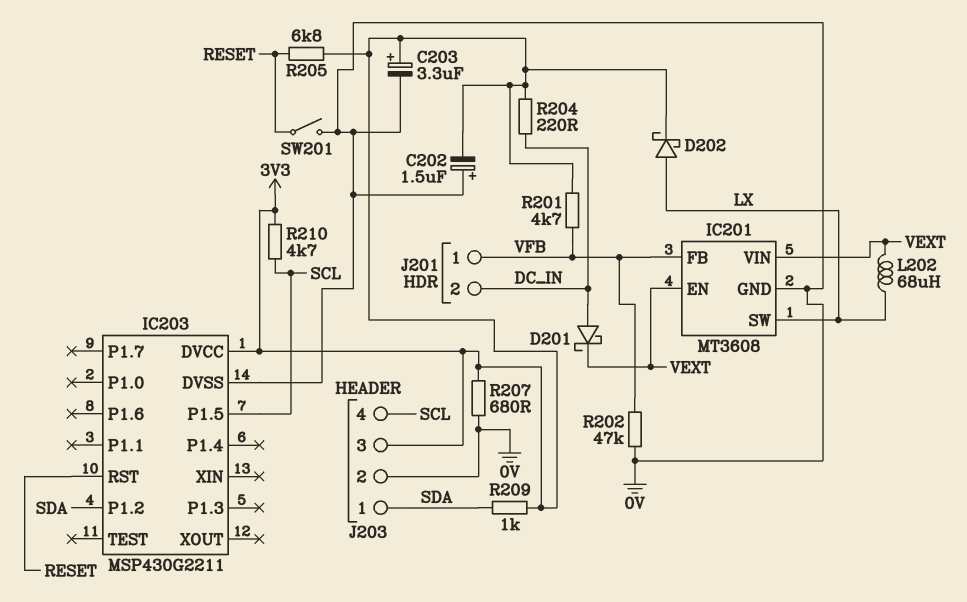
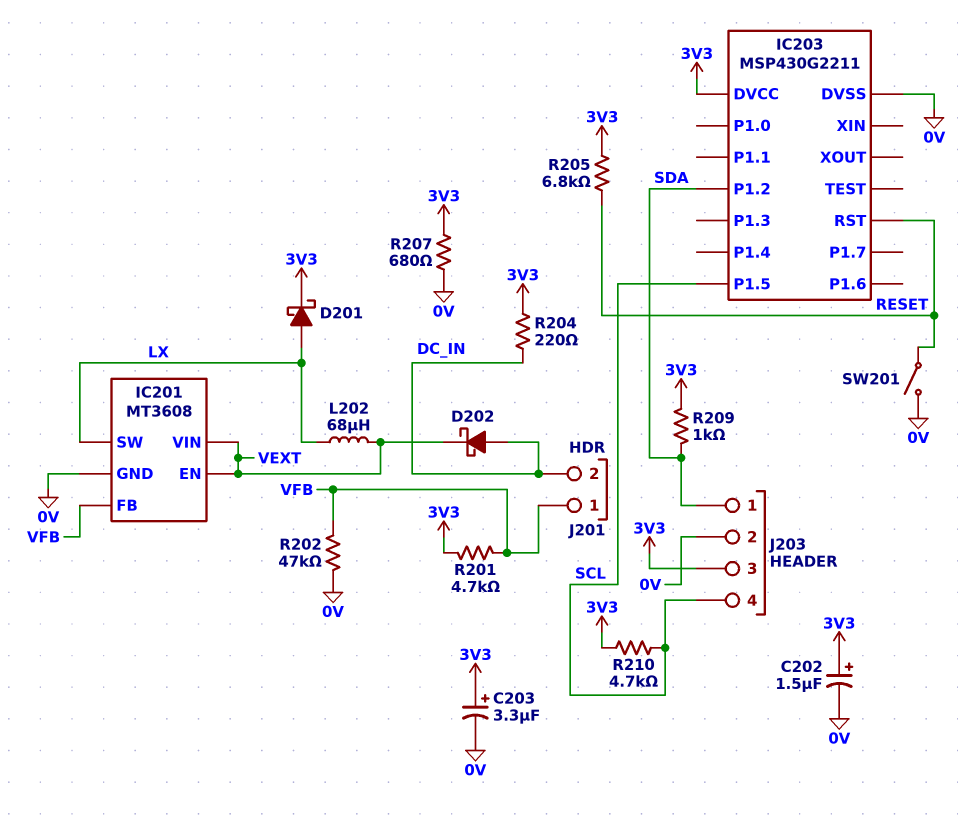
C202: 1.5uF (plus 0V, minus 3V3) -> 1.5uF (plus 3V3, minus 0V)
D201: schottky (A DC_IN, K VEXT) -> schottky (A LX, K 3V3)
D202: schottky (A LX, K 3V3) -> schottky (A DC_IN, K VEXT)

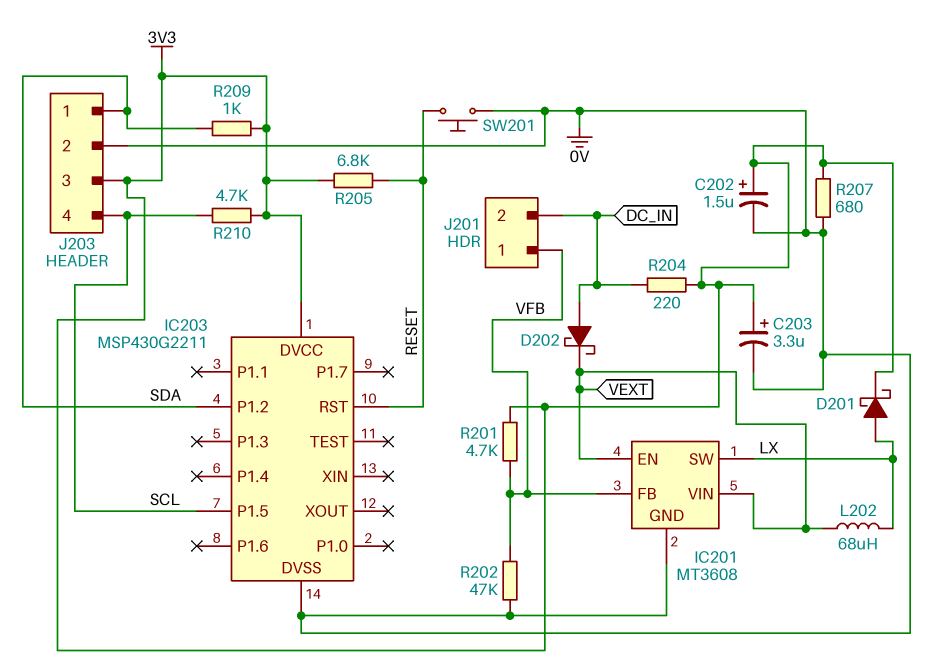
SW201: switch (0V, RESET) -> button (0V, RESET)

